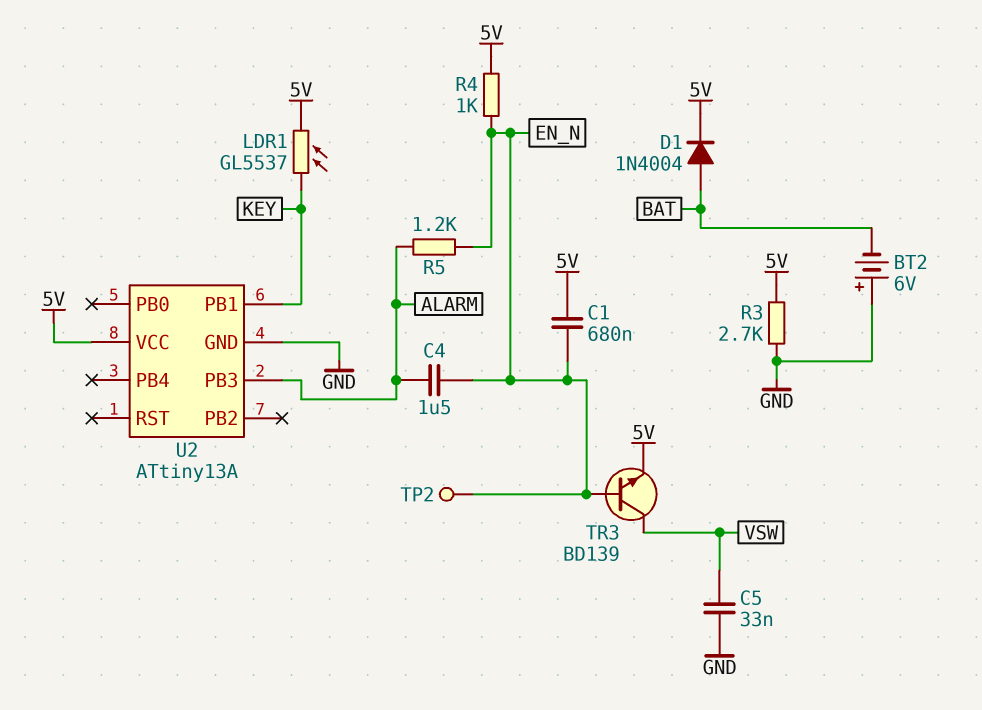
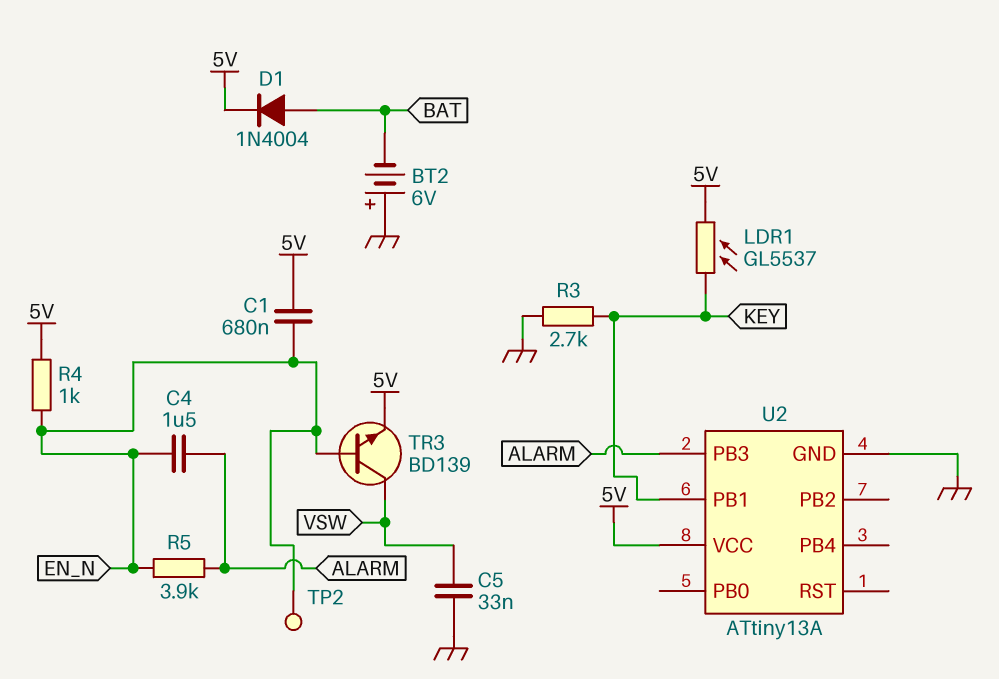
R3: 2.7k (5V, GND) -> 2.7k (GND, KEY)
R5: 1.2k (ALARM, EN_N) -> 3.9k (ALARM, EN_N)

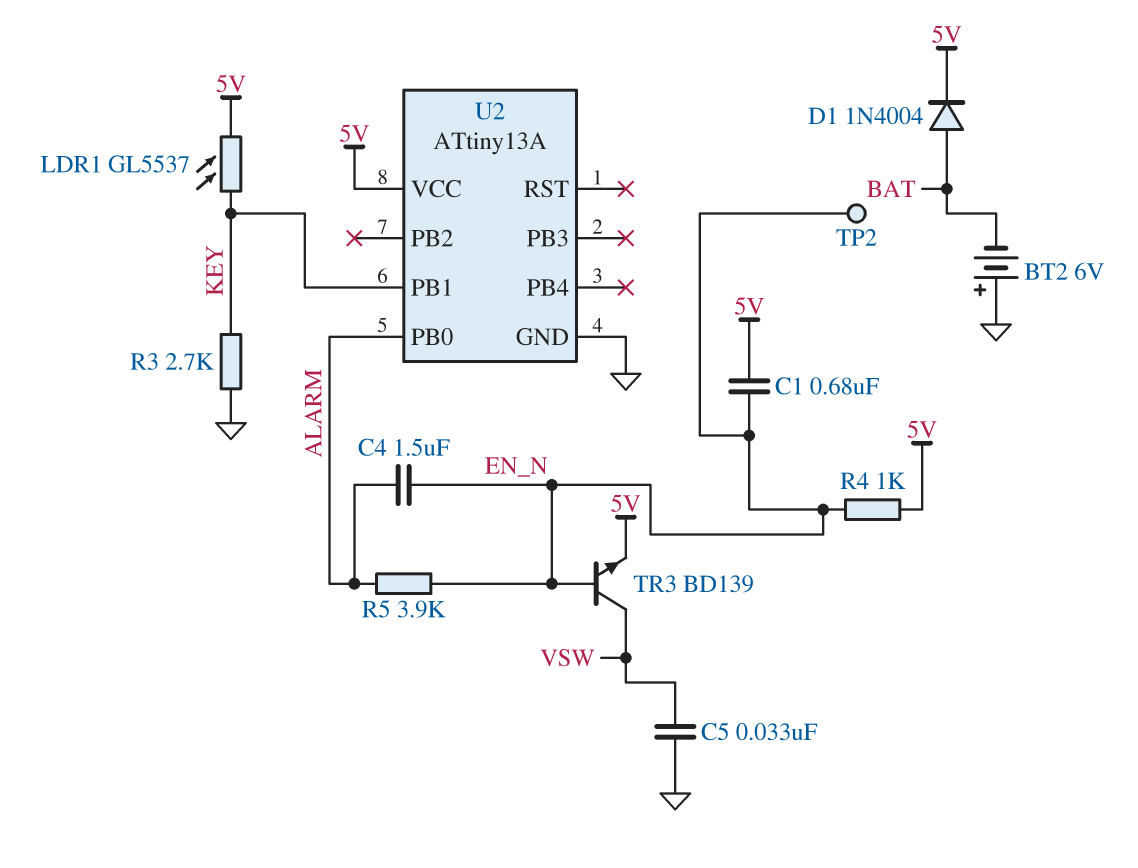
U2 pin PB0: none -> ALARM
U2 pin PB3: ALARM -> none

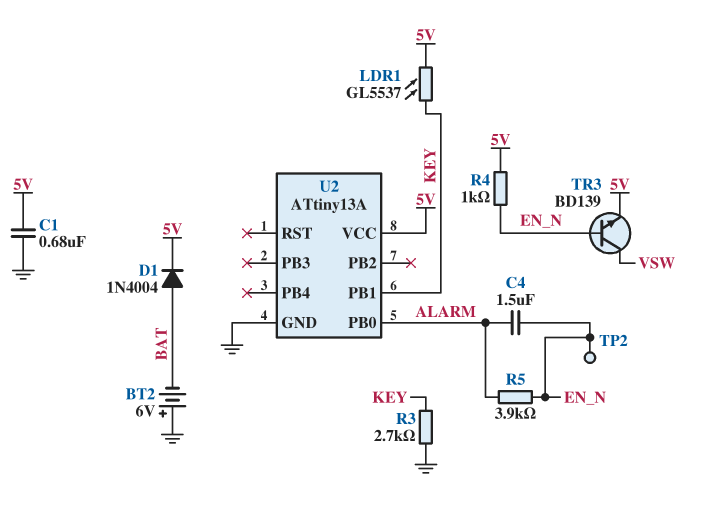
C1: 680nF (5V, EN_N) -> 680nF (5V, GND)
C5: 33nF (GND, VSW) -> none

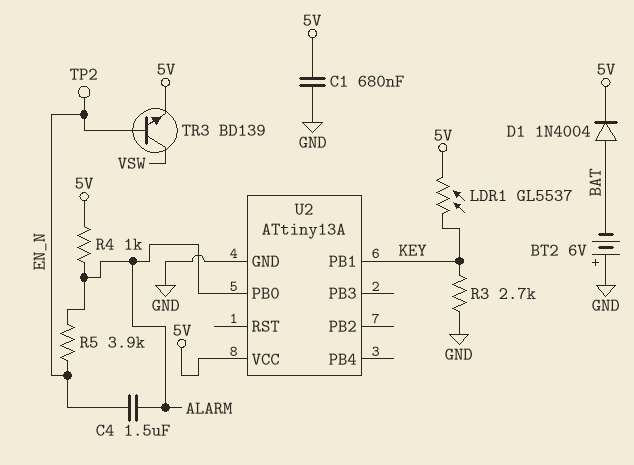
R4: 1k (5V, EN_N) -> 1k (5V, ALARM)

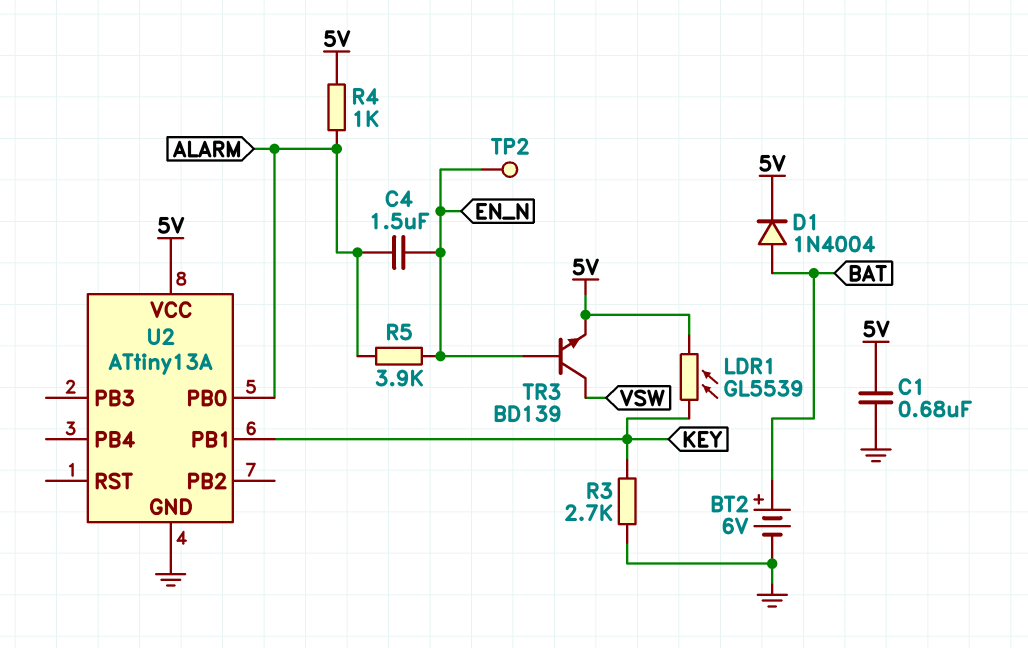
BT2: 6V (plus GND, minus BAT) -> 6V (plus BAT, minus GND)
LDR1: GL5537 (5V, KEY) -> GL5539 (5V, KEY)

